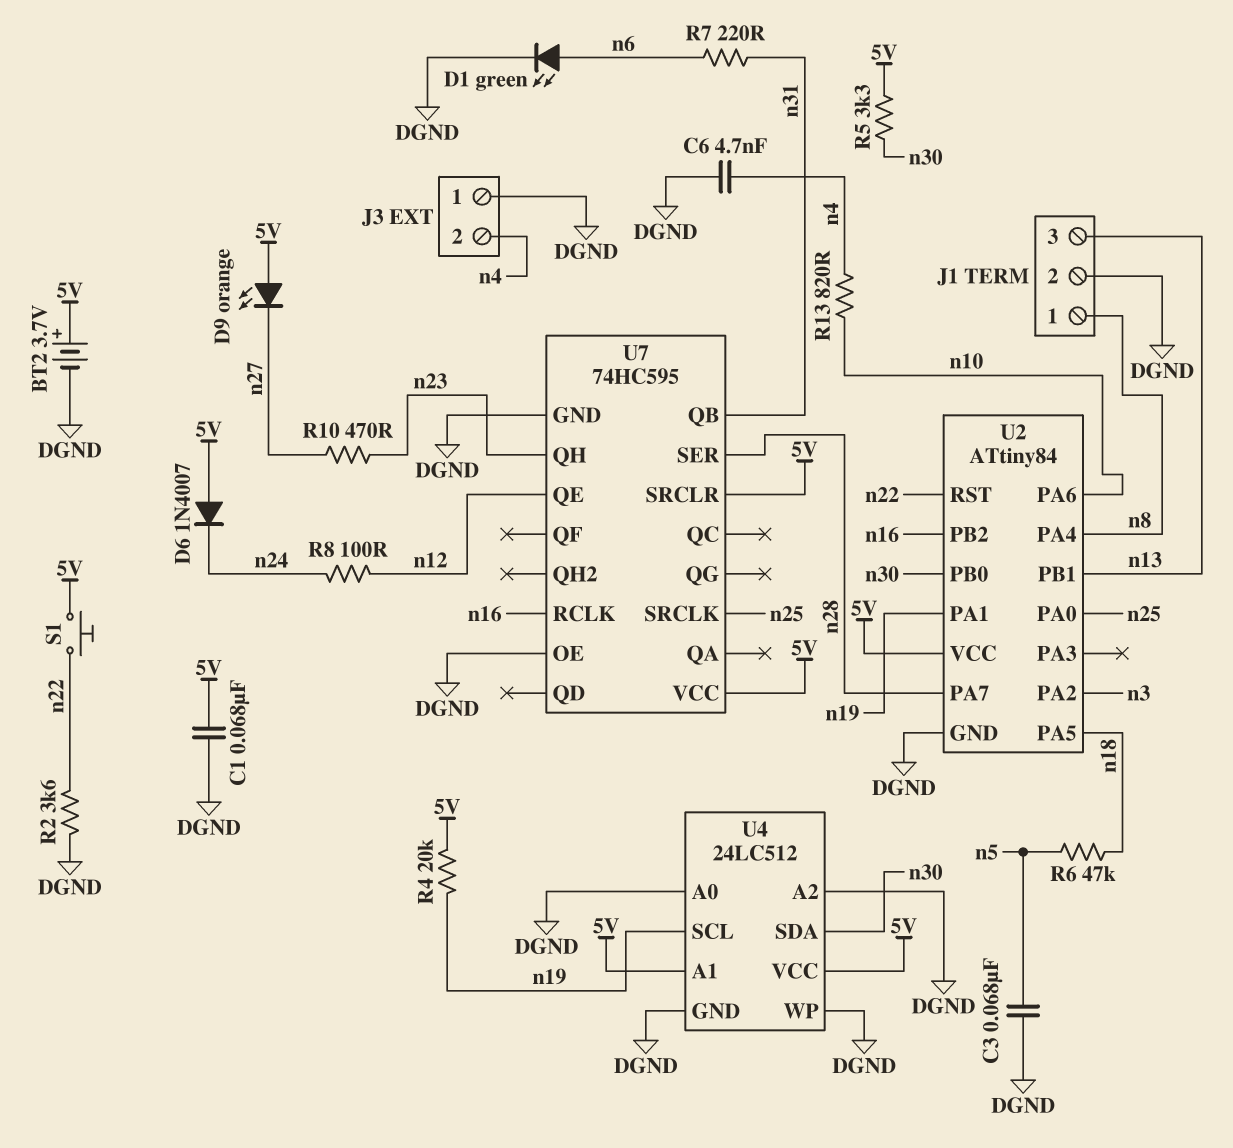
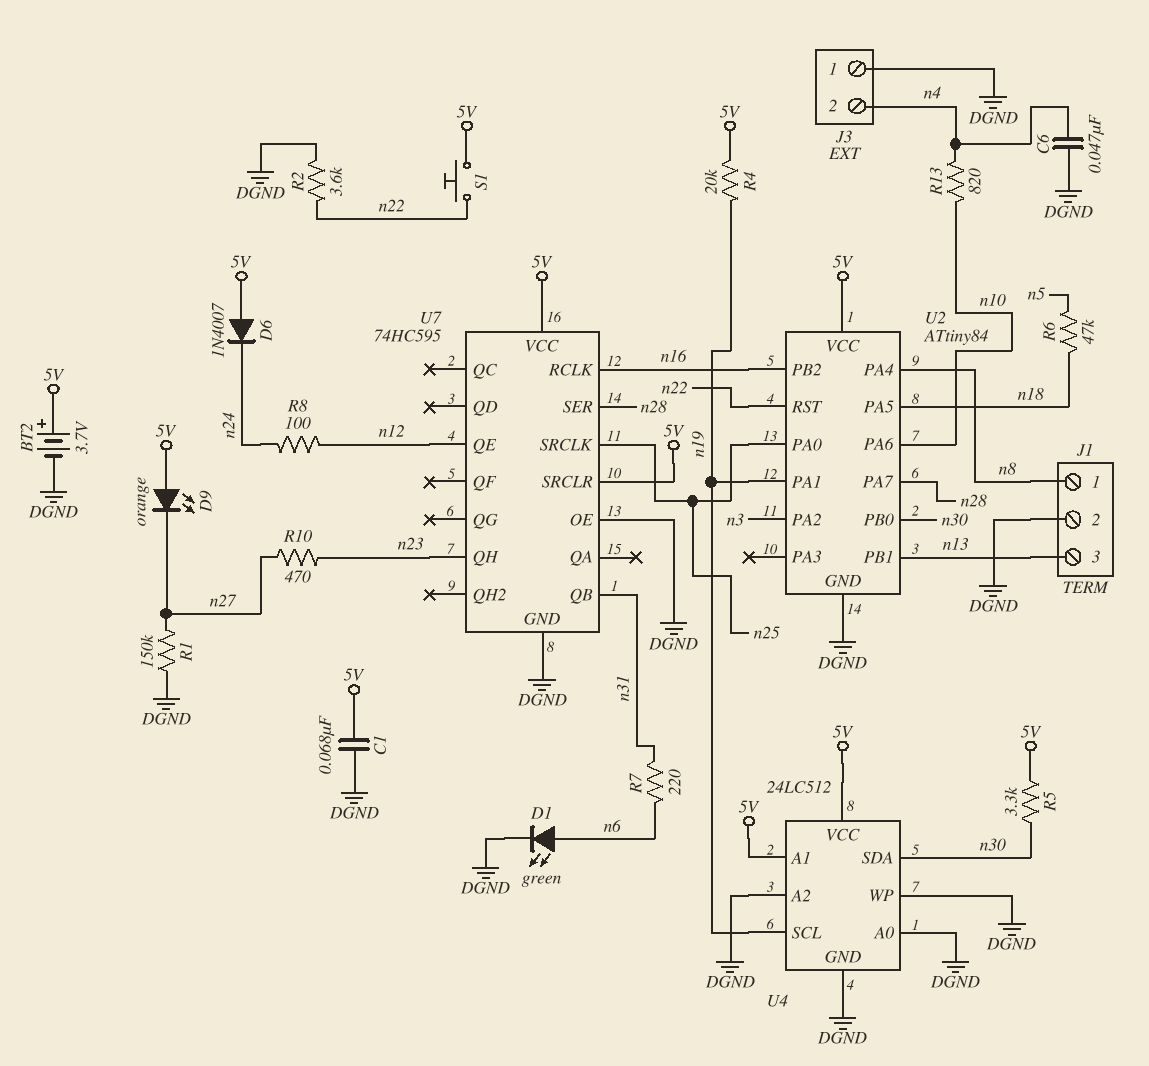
C3: 68nF (DGND, n5) -> none
C6: 4.7nF (DGND, n4) -> 47nF (DGND, n4)
R1: none -> 150k (DGND, n27)

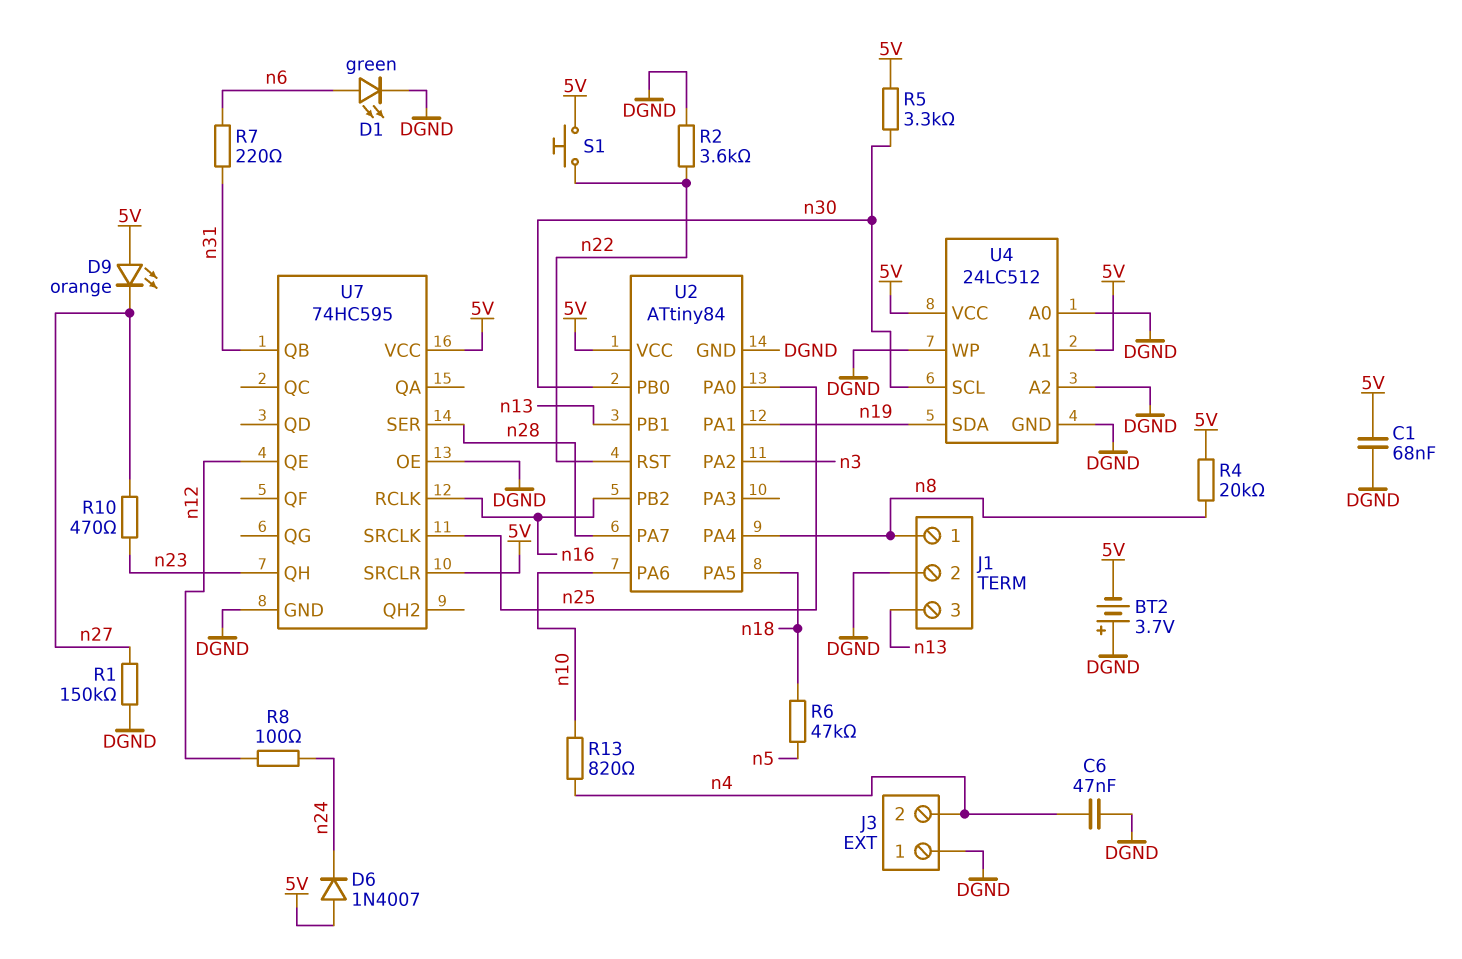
BT2: 3.7V (plus 5V, minus DGND) -> 3.7V (plus DGND, minus 5V)
R4: 20k (5V, n19) -> 20k (5V, n8)
U4 pin SCL: n19 -> n30
U4 pin SDA: n30 -> n19

